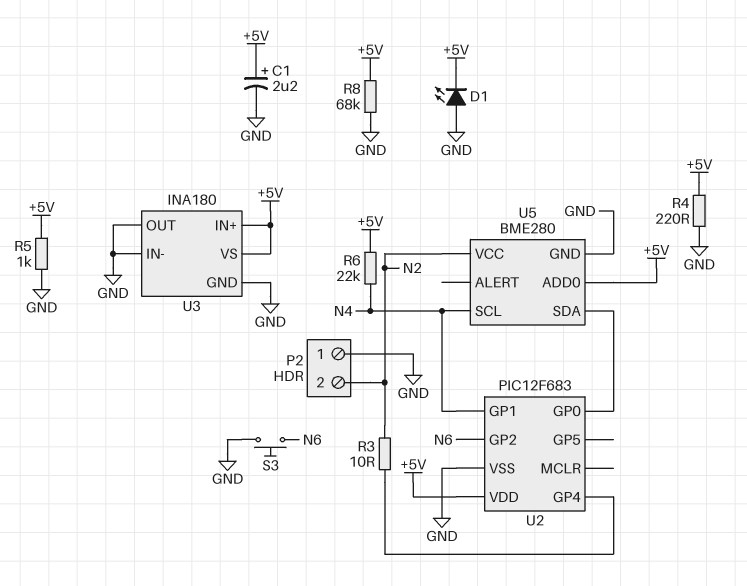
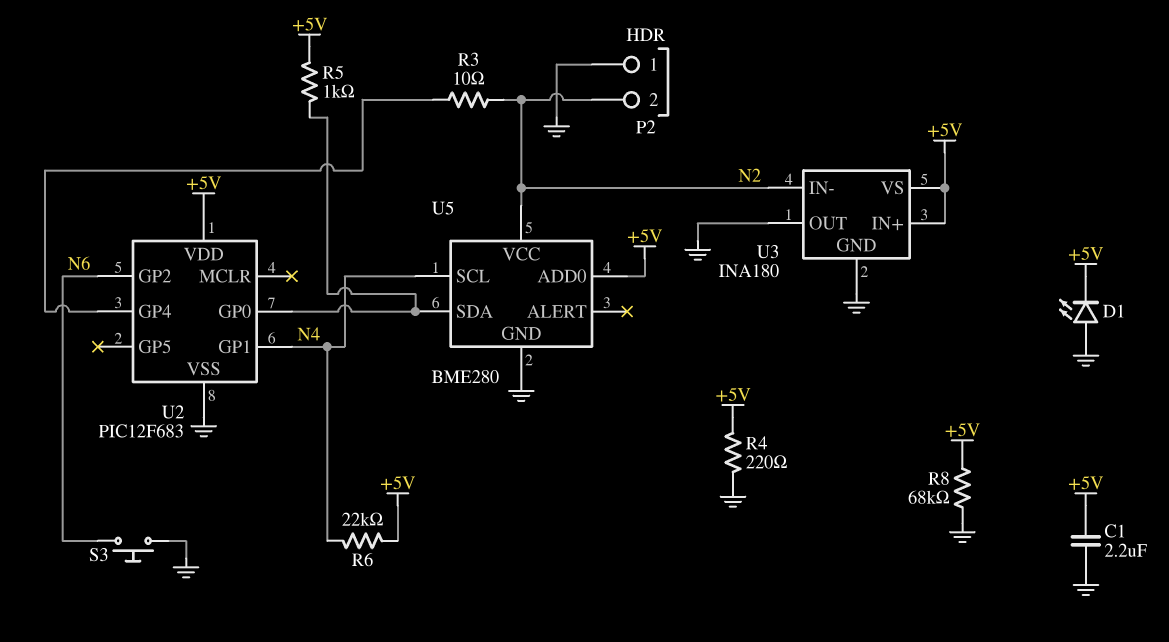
C1: 2.2uF (plus +5V, minus GND) -> 2.2uF (+5V, GND)
R5: 1k (+5V, GND) -> 1k (+5V, U2/GP0)
U3 pin IN-: GND -> N2

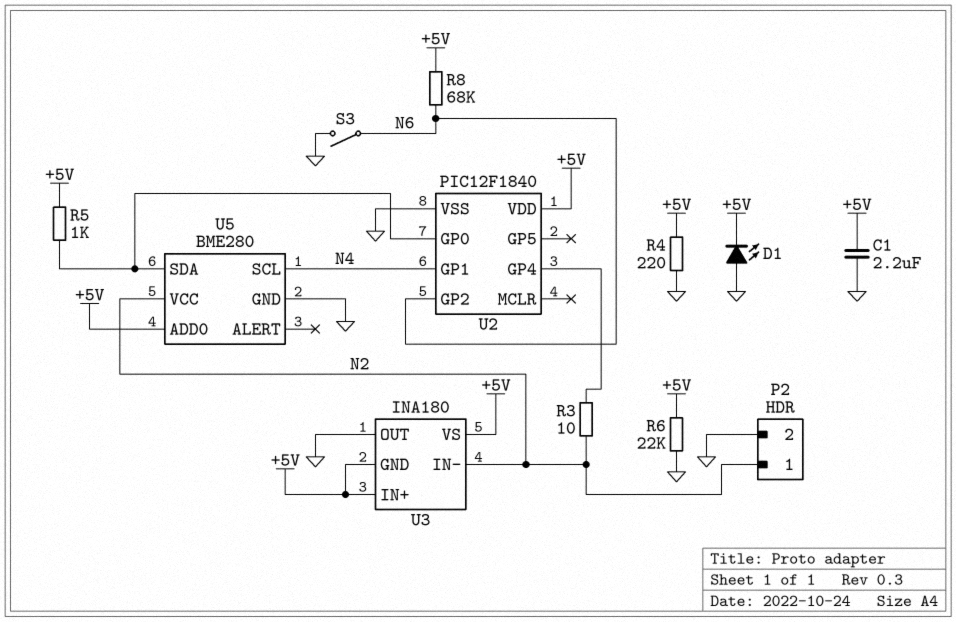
P2 pin 1: GND -> N2
P2 pin 2: N2 -> GND
R6: 22k (+5V, N4) -> 22k (+5V, GND)
R8: 68k (+5V, GND) -> 68k (+5V, N6)
S3: button (GND, N6) -> switch (GND, N6)
U2: PIC12F683 -> PIC12F1840
U3 pin GND: GND -> +5V

